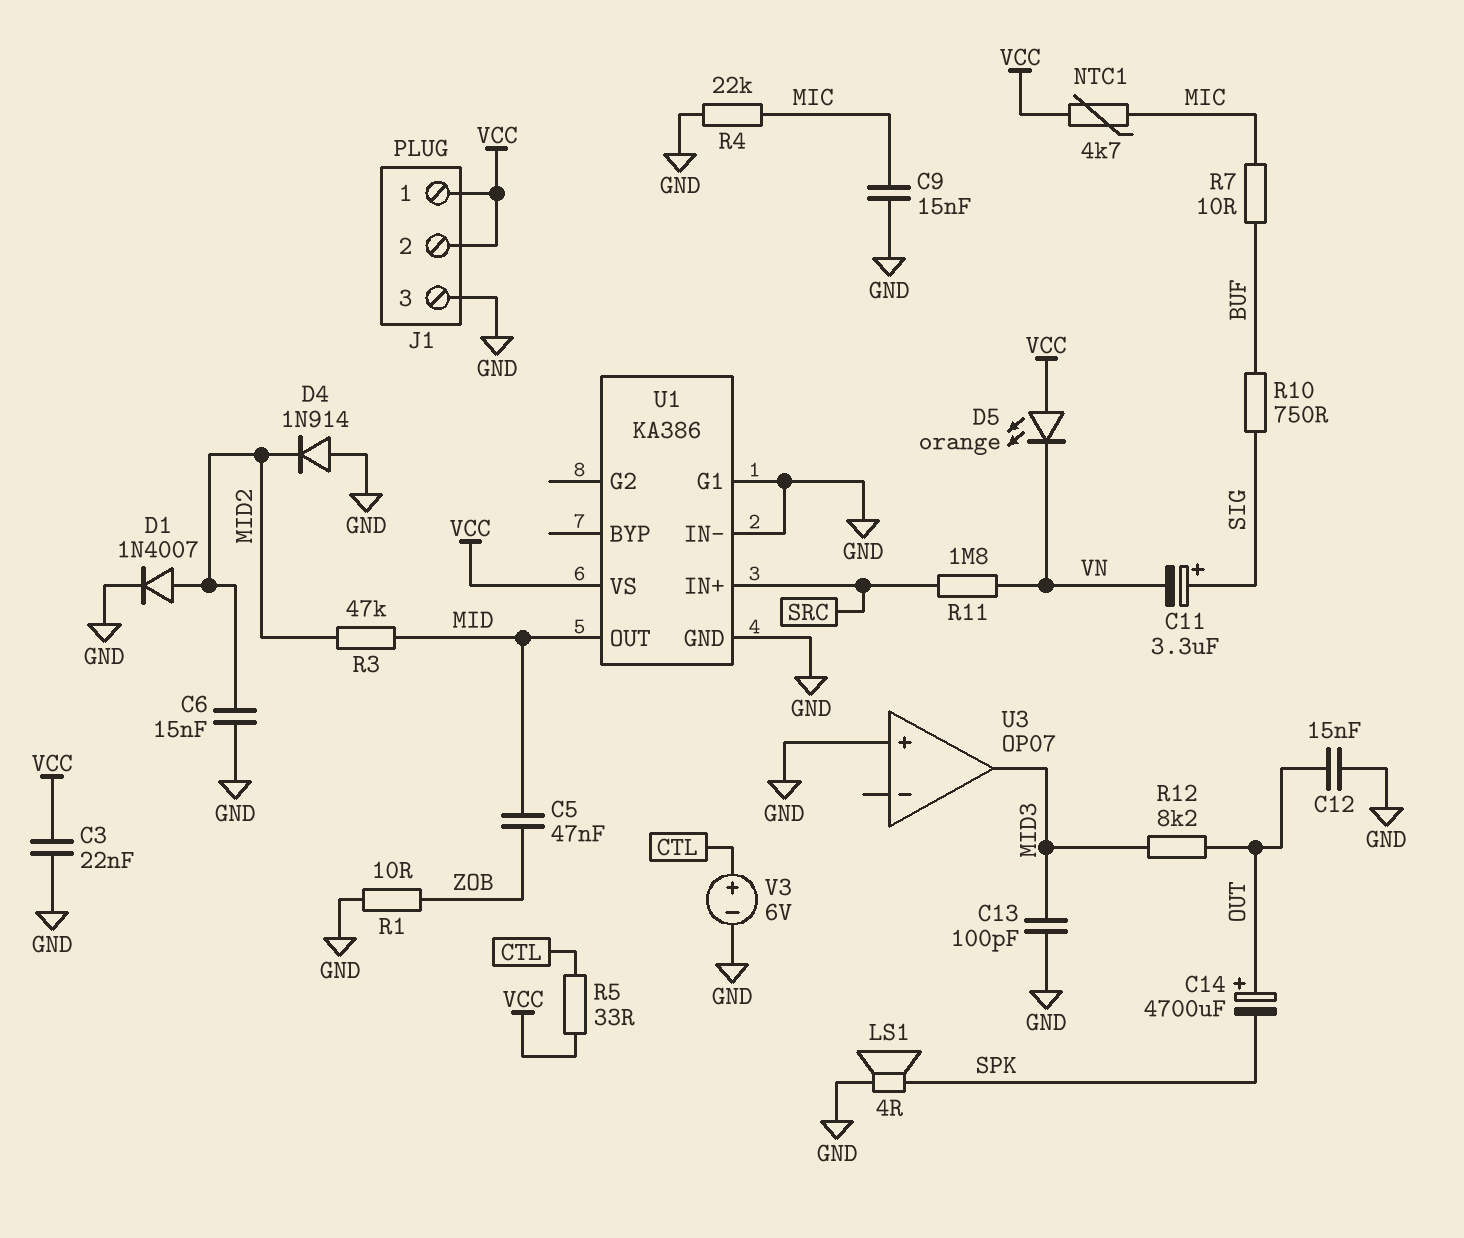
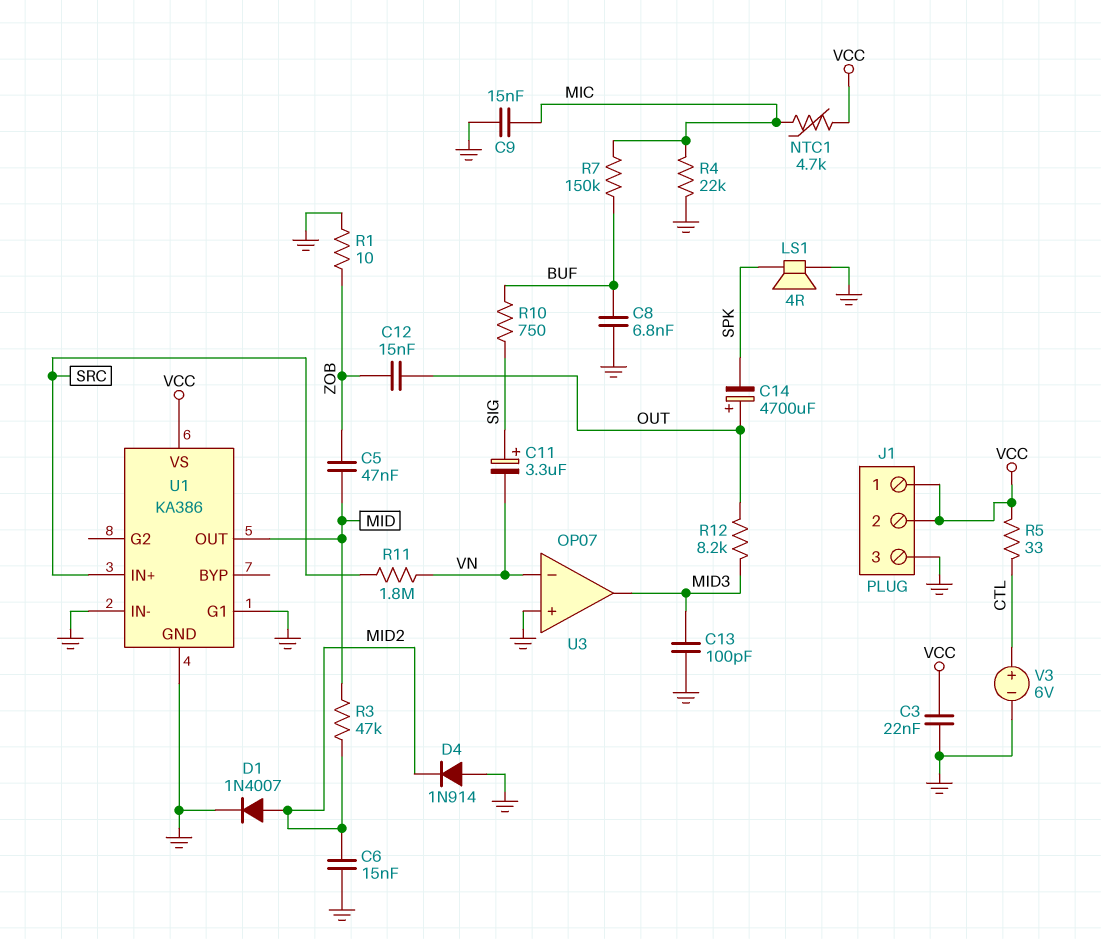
C8: none -> 6.8nF (BUF, GND)
C12: 15nF (GND, OUT) -> 15nF (OUT, ZOB)
D5: LED orange (A VCC, K VN) -> none
R7: 10 (BUF, MIC) -> 150k (BUF, MIC)
U3 pin in-: none -> VN

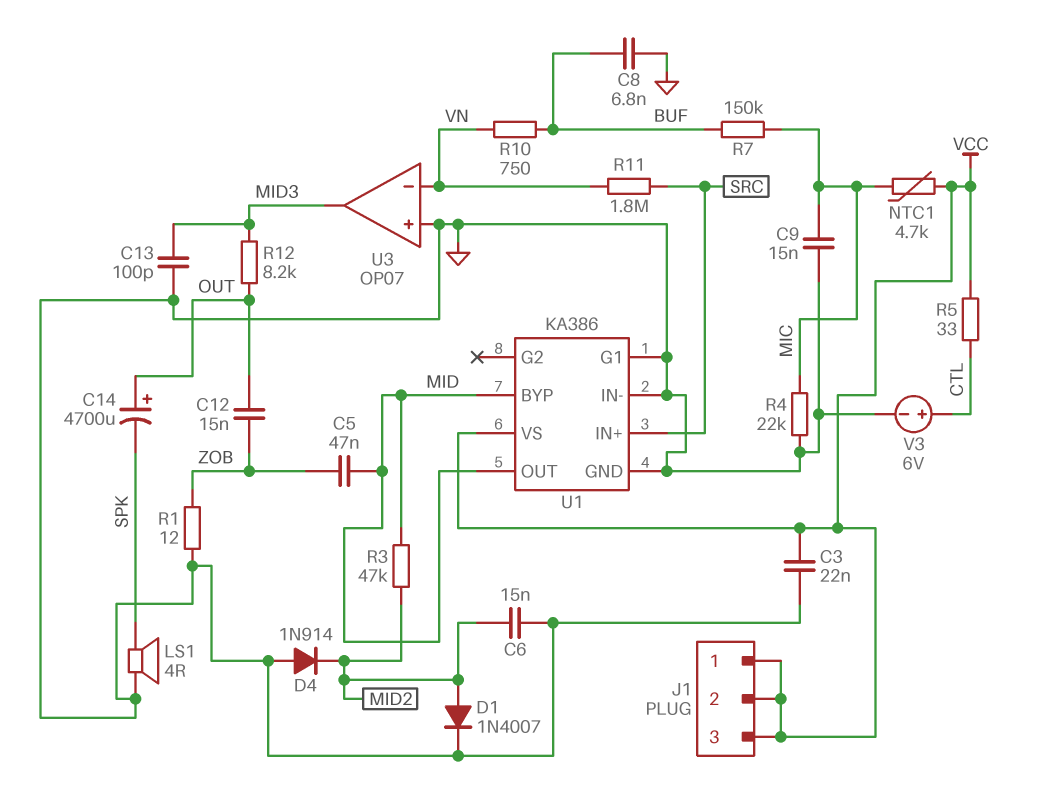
C11: 3.3uF (plus SIG, minus VN) -> none
J1 pin 3: GND -> VCC
R1: 10 (GND, ZOB) -> 12 (GND, ZOB)
R10: 750 (BUF, SIG) -> 750 (BUF, VN)
U1 pin BYP: none -> MID

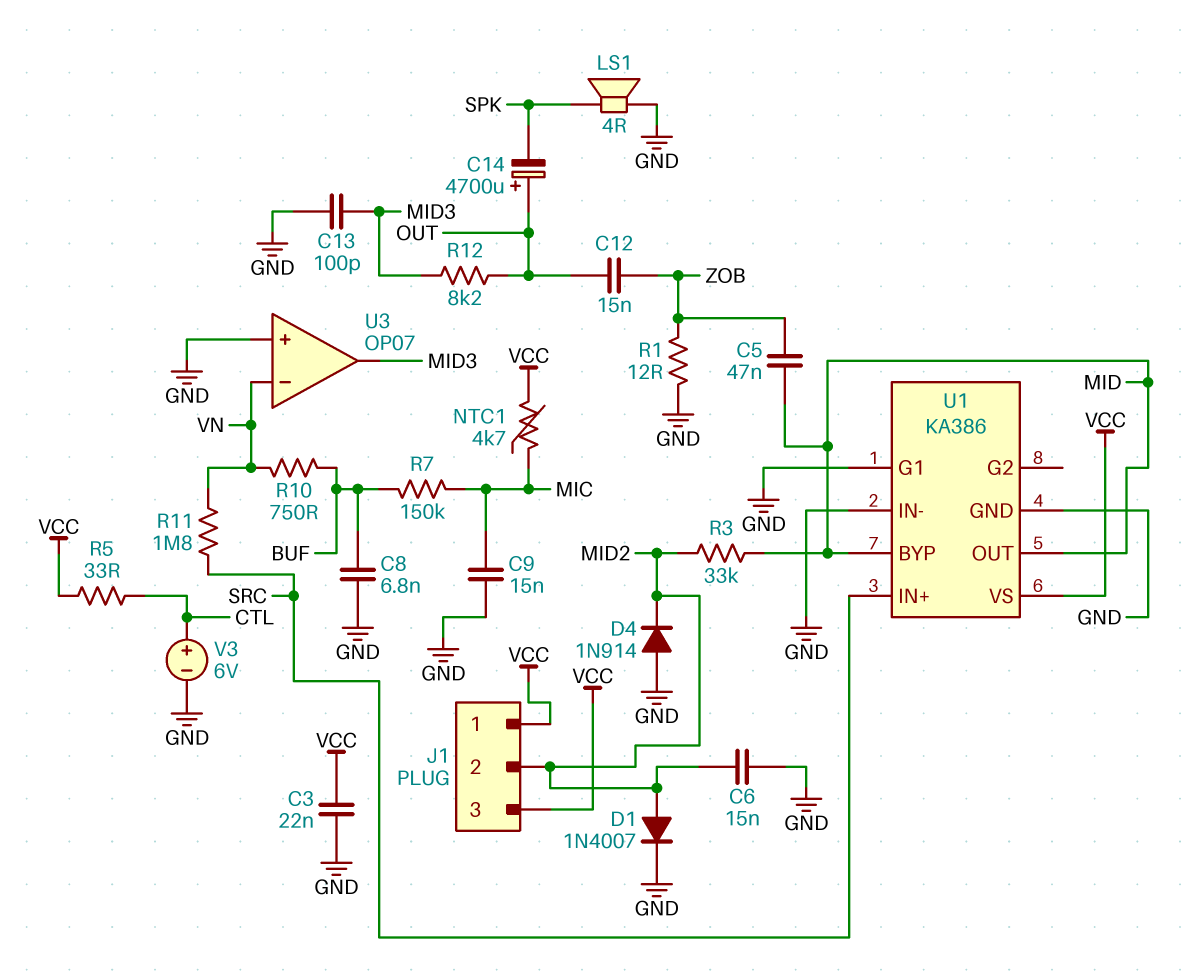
J1 pin 2: VCC -> MID2
R3: 47k (MID, MID2) -> 33k (MID, MID2)
R4: 22k (GND, MIC) -> none

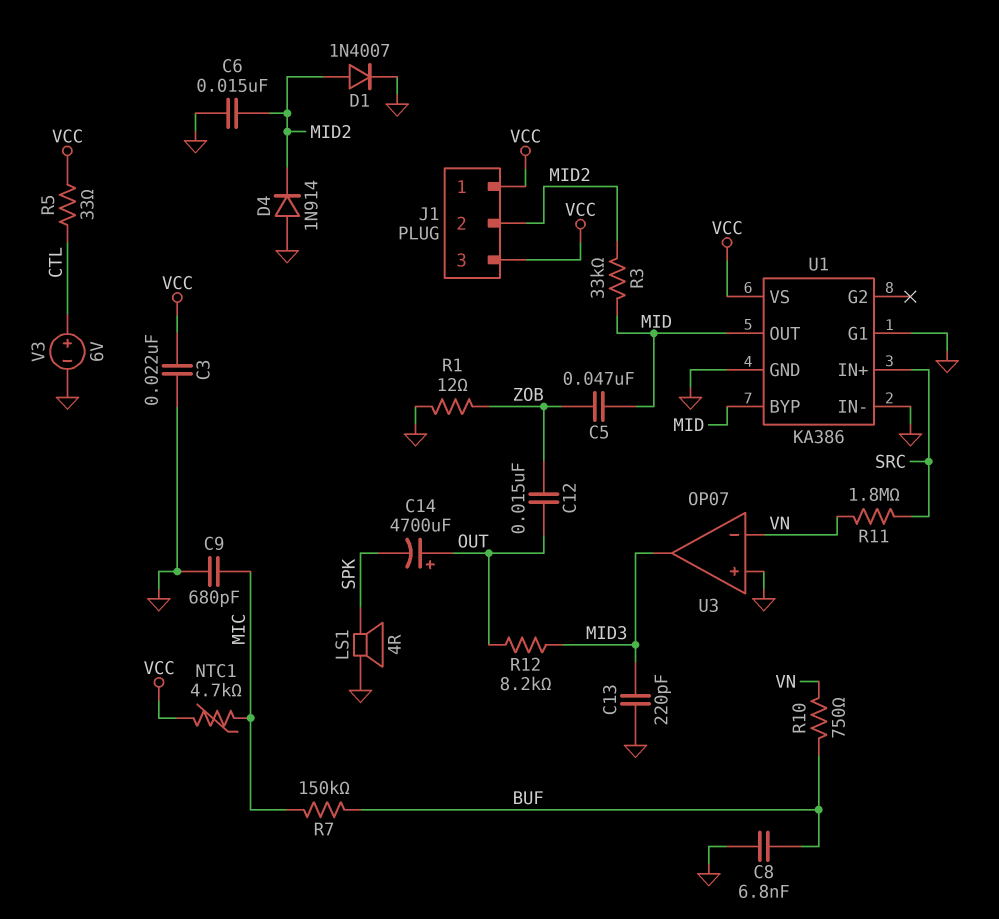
C9: 15nF (GND, MIC) -> 680pF (GND, MIC)
C13: 100pF (GND, MID3) -> 220pF (GND, MID3)

